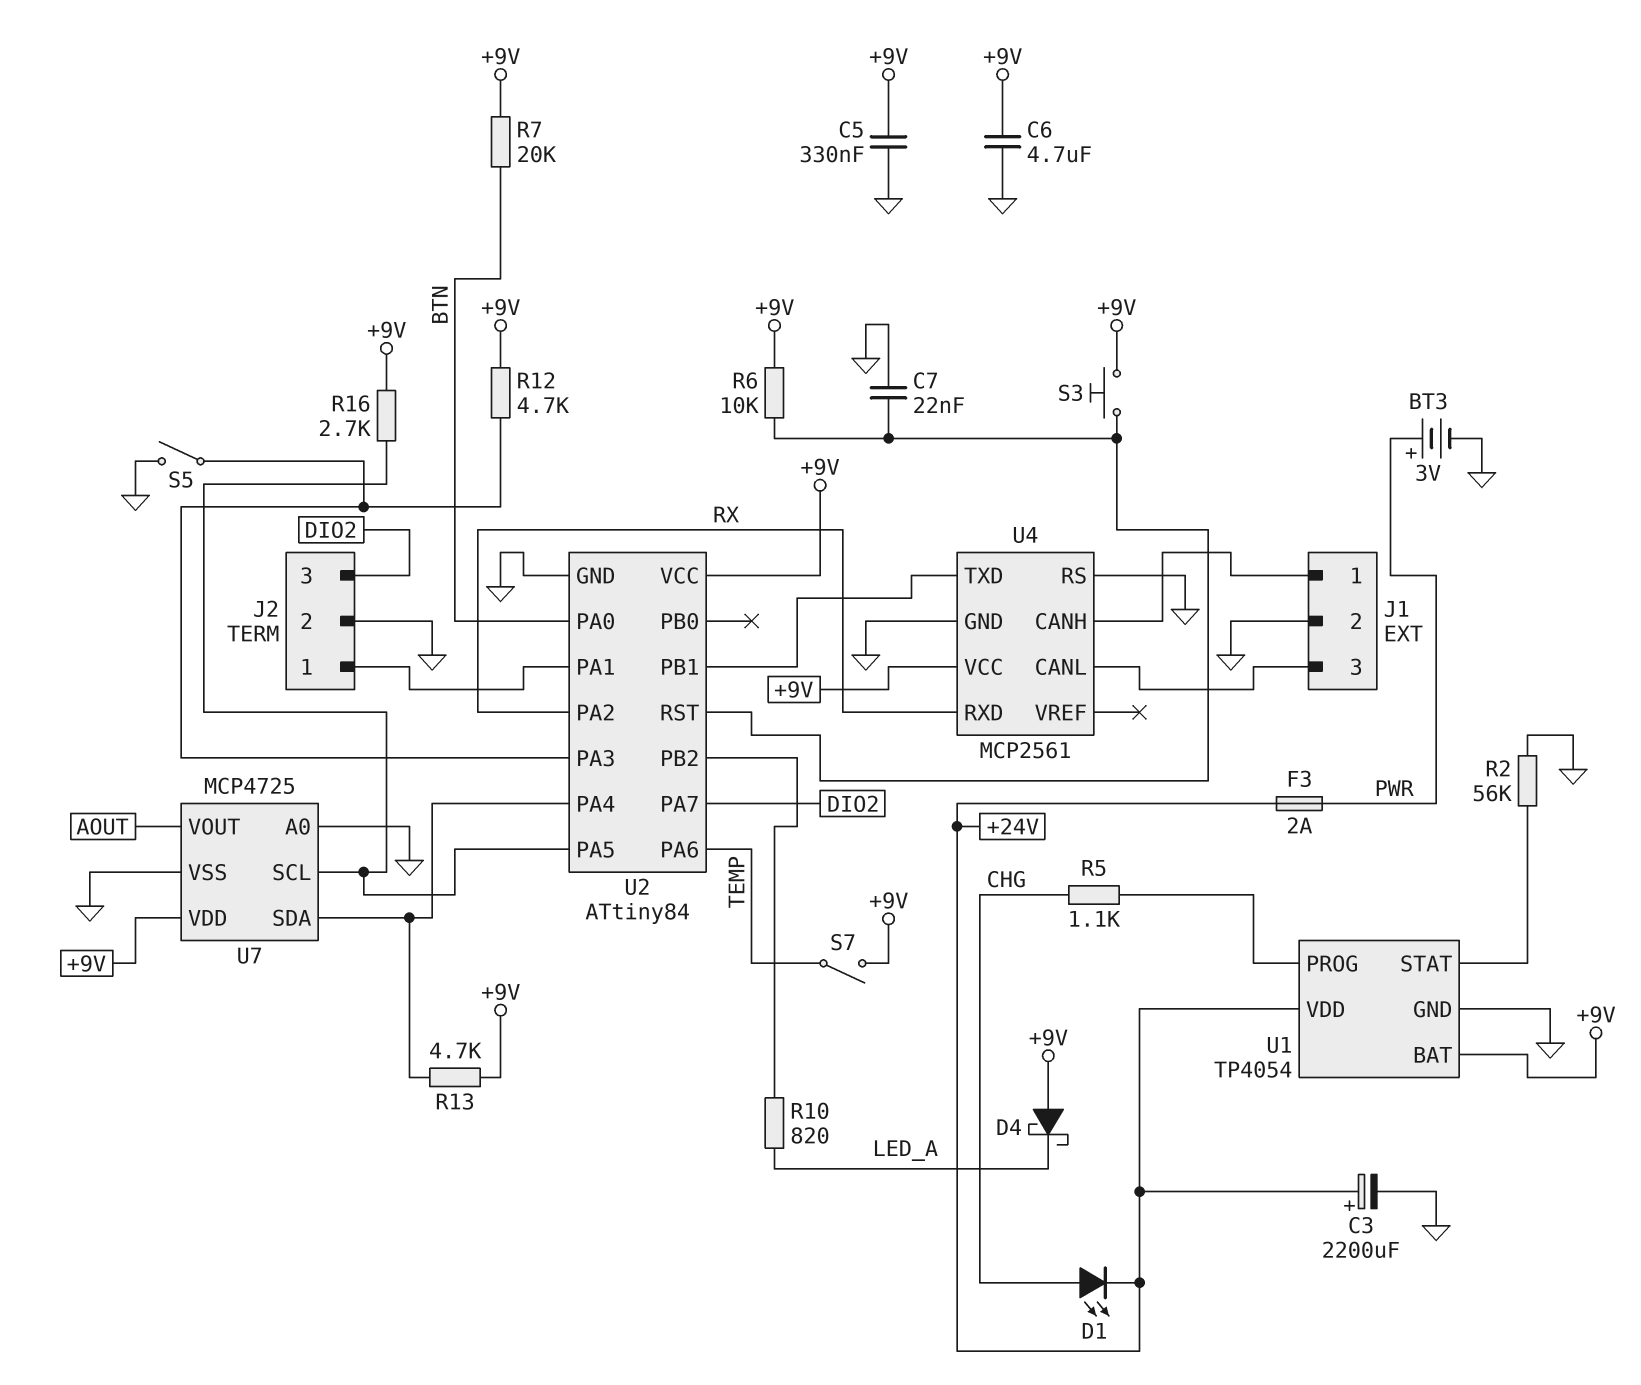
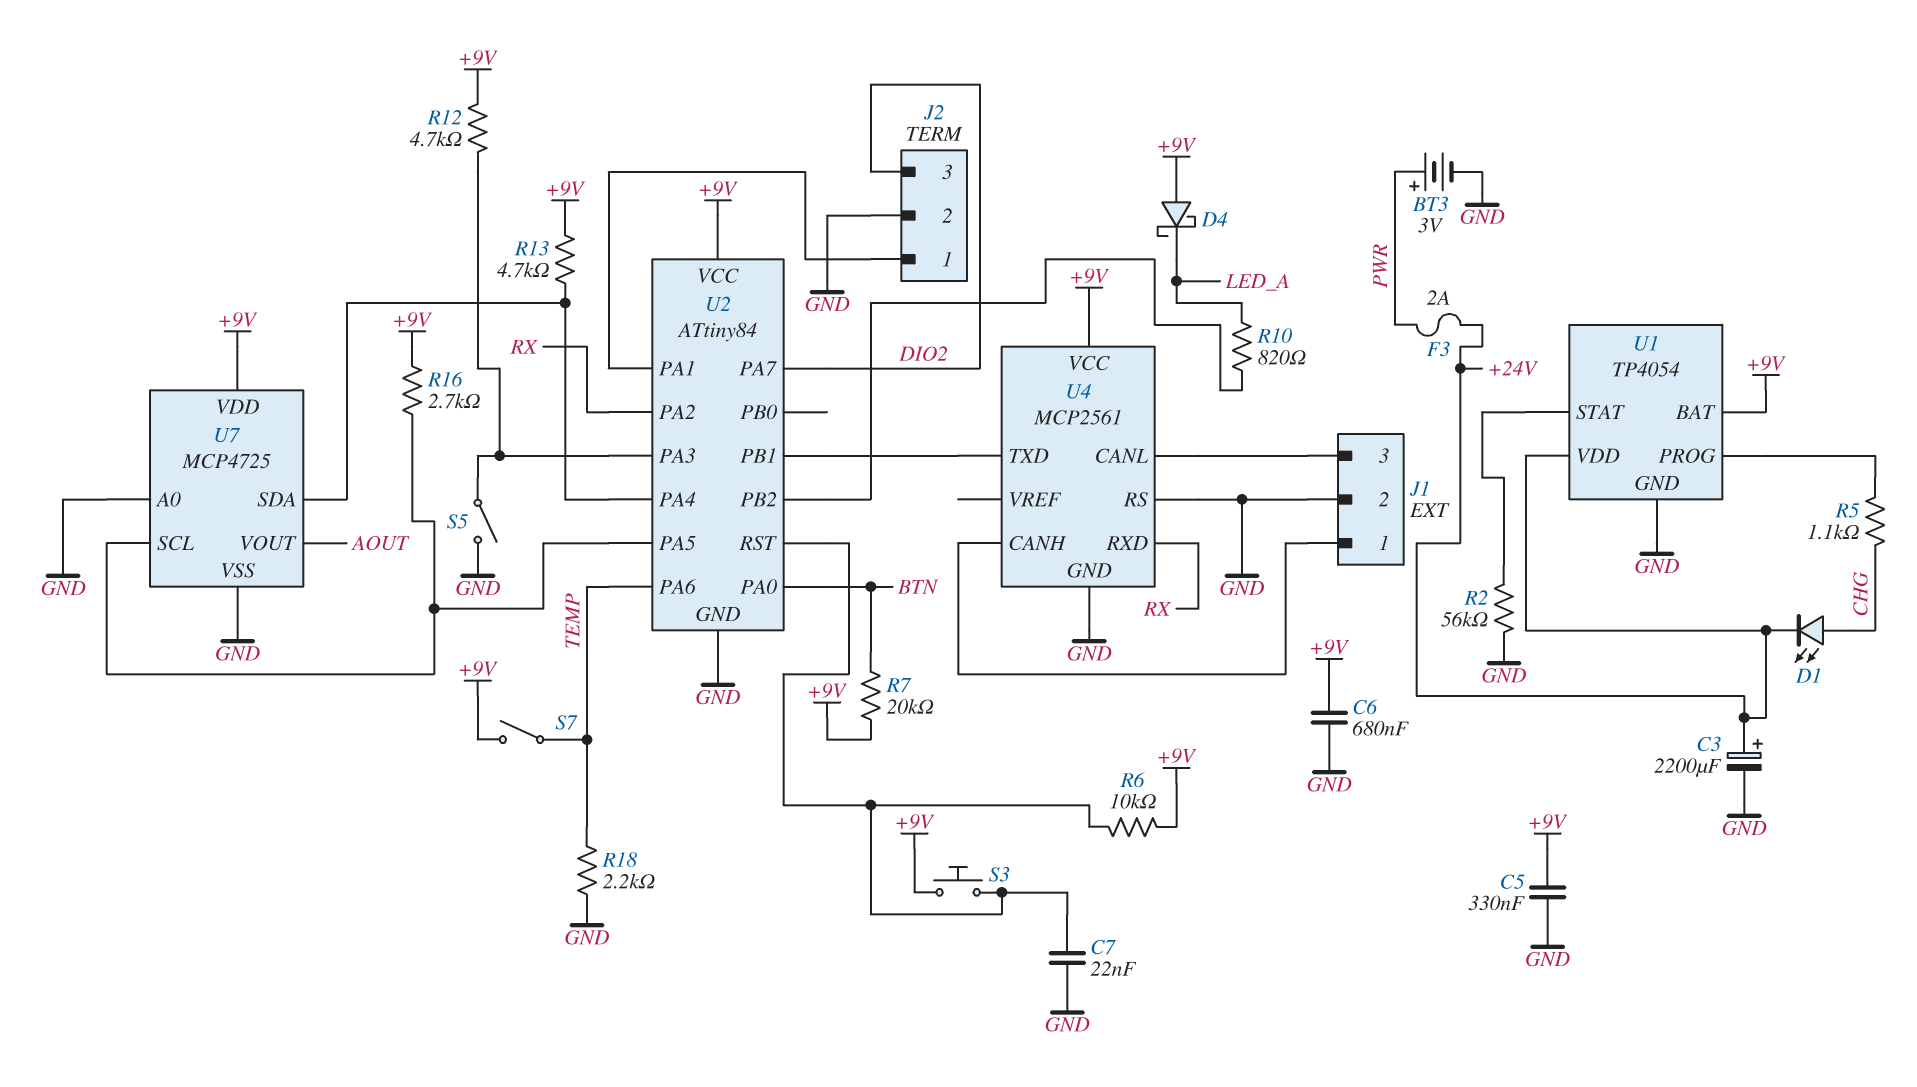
C6: 4.7uF (+9V, GND) -> 680nF (+9V, GND)
R18: none -> 2.2k (GND, TEMP)

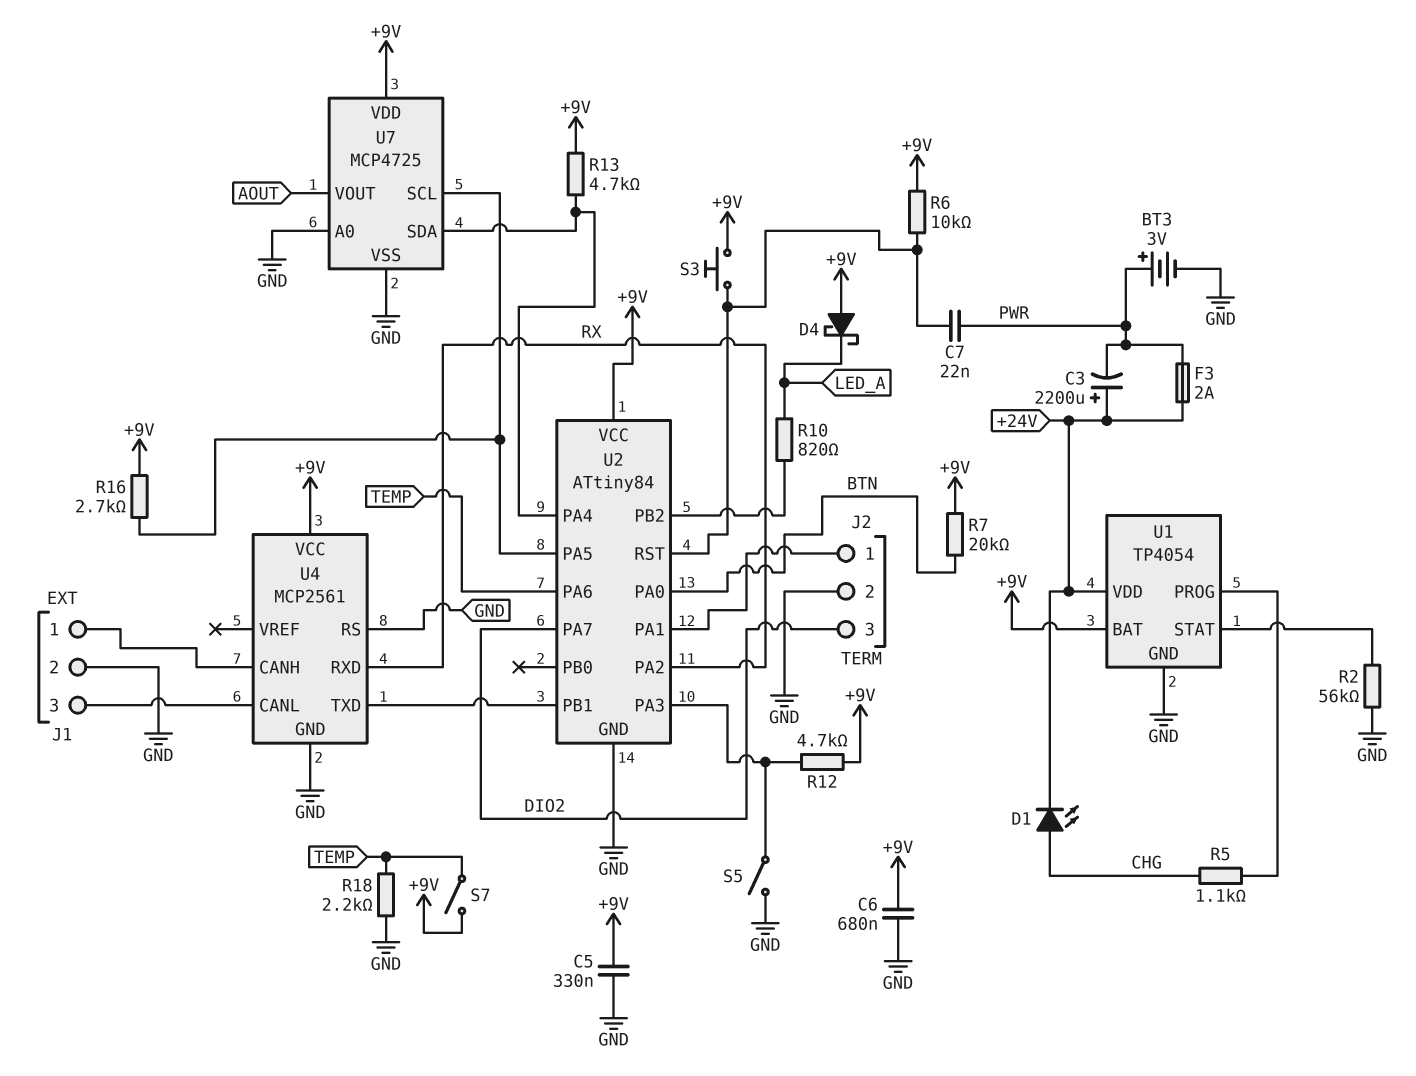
C3: 2200uF (plus +24V, minus GND) -> 2200uF (plus +24V, minus PWR)
C7: 22nF (GND, U2/RST) -> 22nF (PWR, U2/RST)

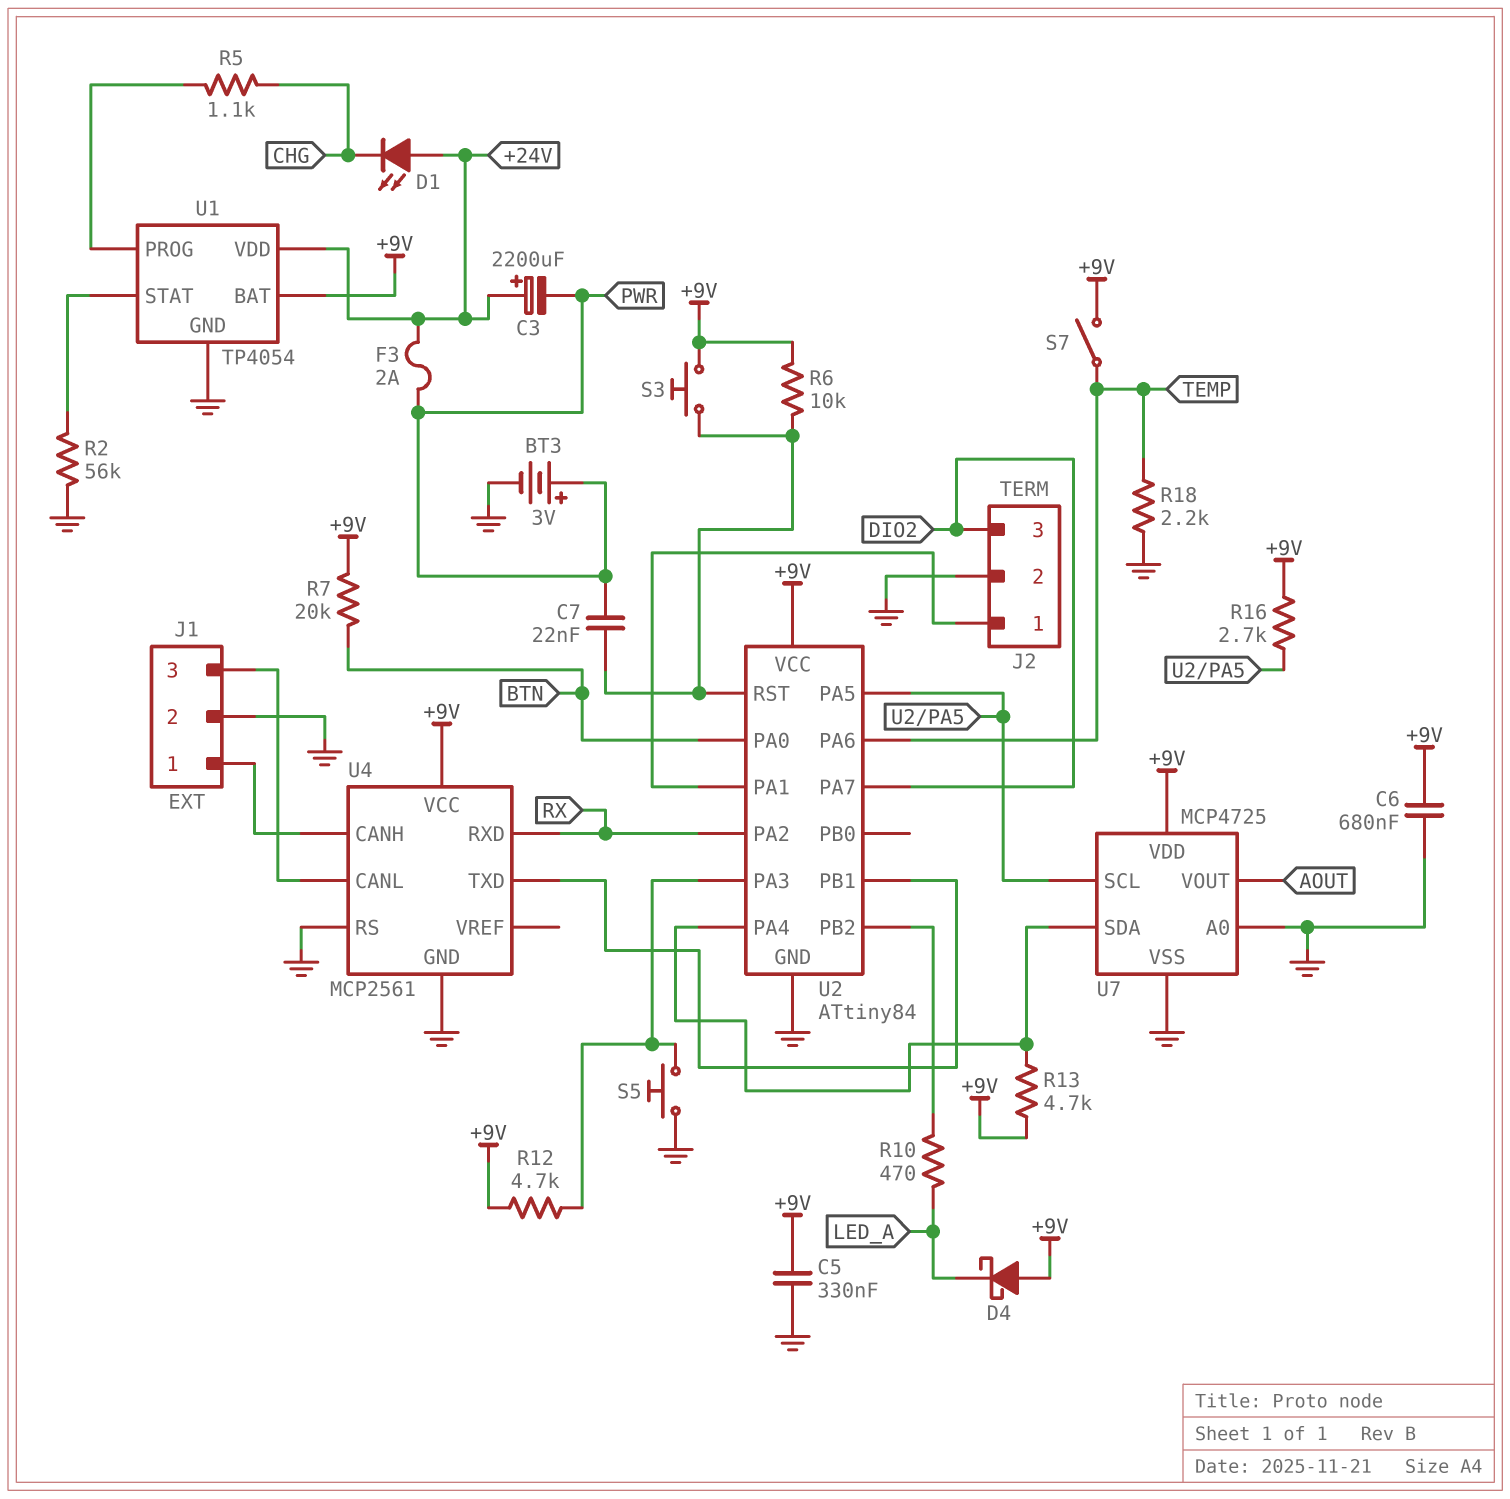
D1: LED (A CHG, K +24V) -> LED (A +24V, K CHG)
R10: 820 (LED_A, U2/PB2) -> 470 (LED_A, U2/PB2)
S5: switch (GND, U2/PA3) -> button (GND, U2/PA3)

